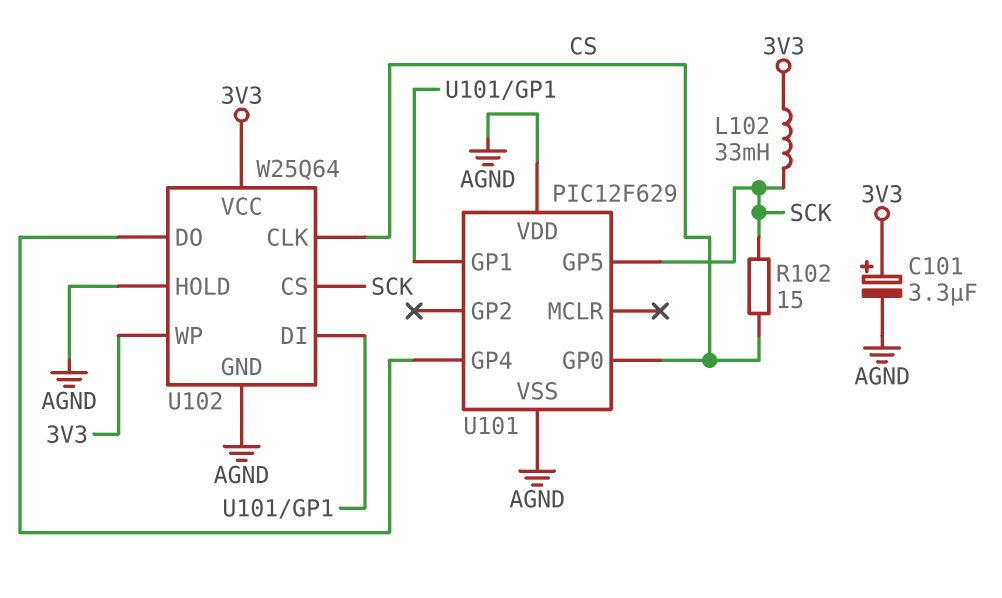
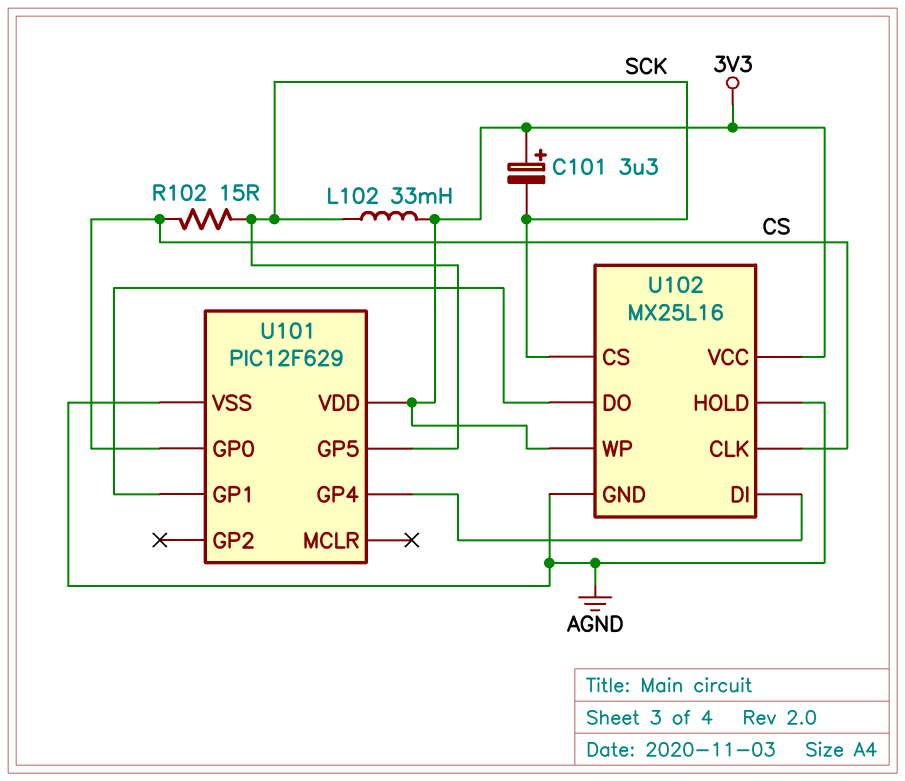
C101: 3.3uF (plus 3V3, minus AGND) -> 3.3uF (plus 3V3, minus SCK)
U101 pin VDD: AGND -> 3V3
U102: W25Q64 -> MX25L16
U102 pin DI: U101/GP1 -> U101/GP4
U102 pin DO: U101/GP4 -> U101/GP1

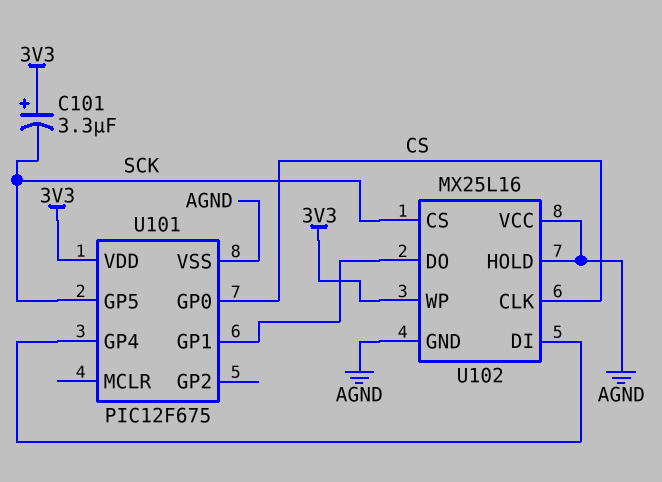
L102: 33mH (3V3, SCK) -> none
R102: 15 (CS, SCK) -> none
U101: PIC12F629 -> PIC12F675
U102 pin VCC: 3V3 -> AGND

